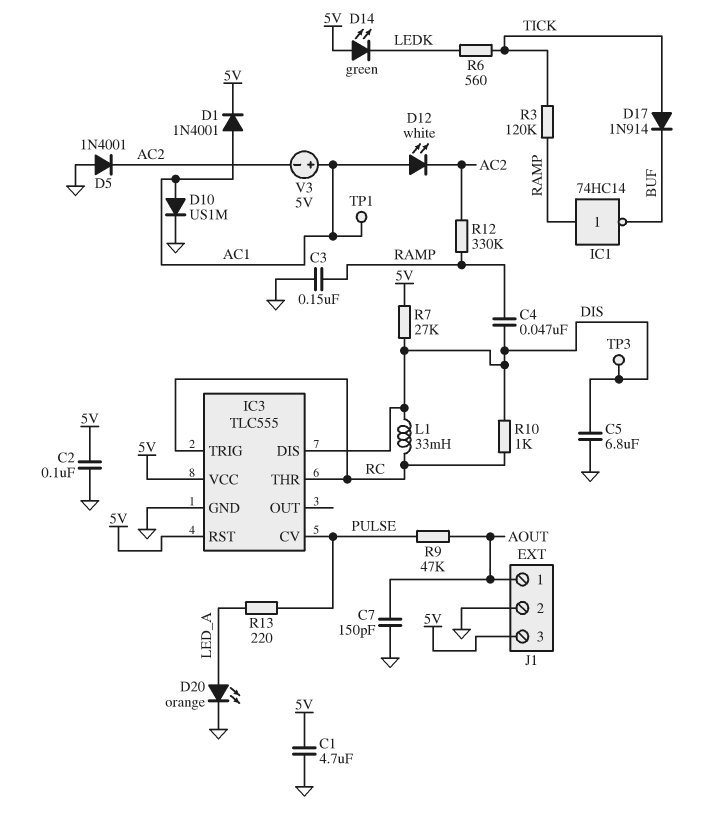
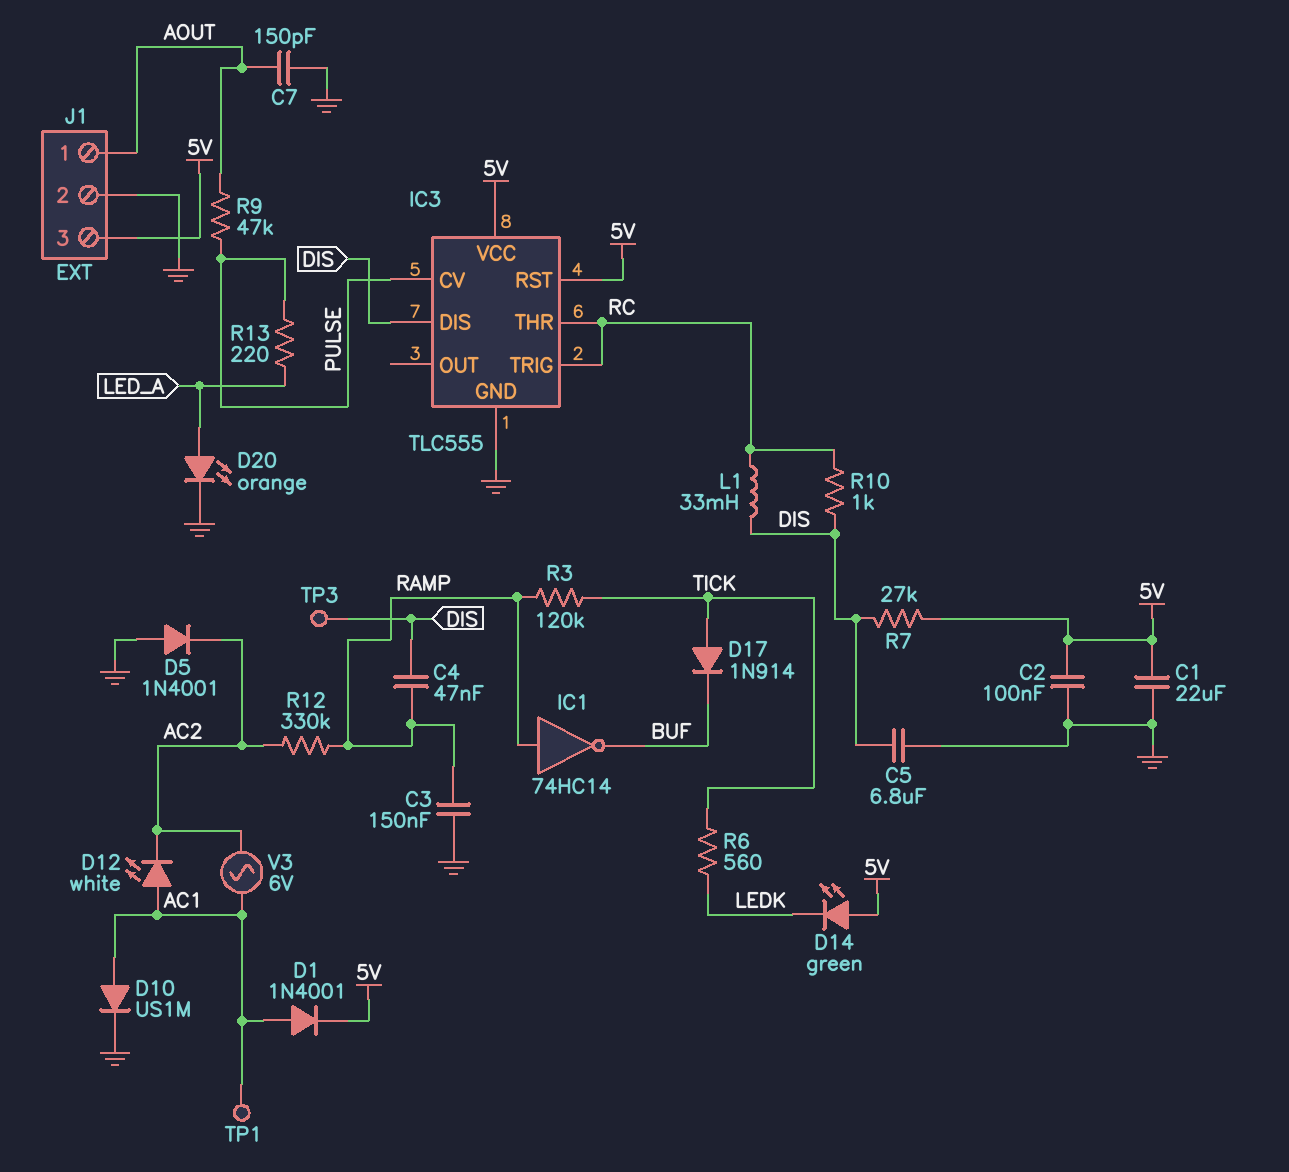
C1: 4.7uF (5V, GND) -> 22uF (5V, GND)
V3: 5V (plus AC1, minus AC2) -> AC 6V (AC1, AC2)

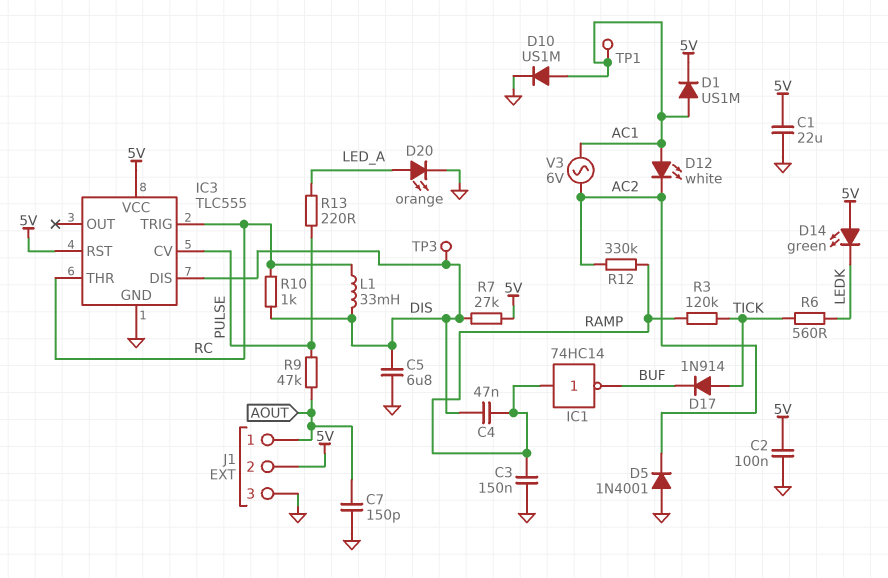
D1: diode 1N4001 (A AC1, K 5V) -> diode US1M (A AC1, K 5V)
J1 pin 2: GND -> 5V
J1 pin 3: 5V -> GND

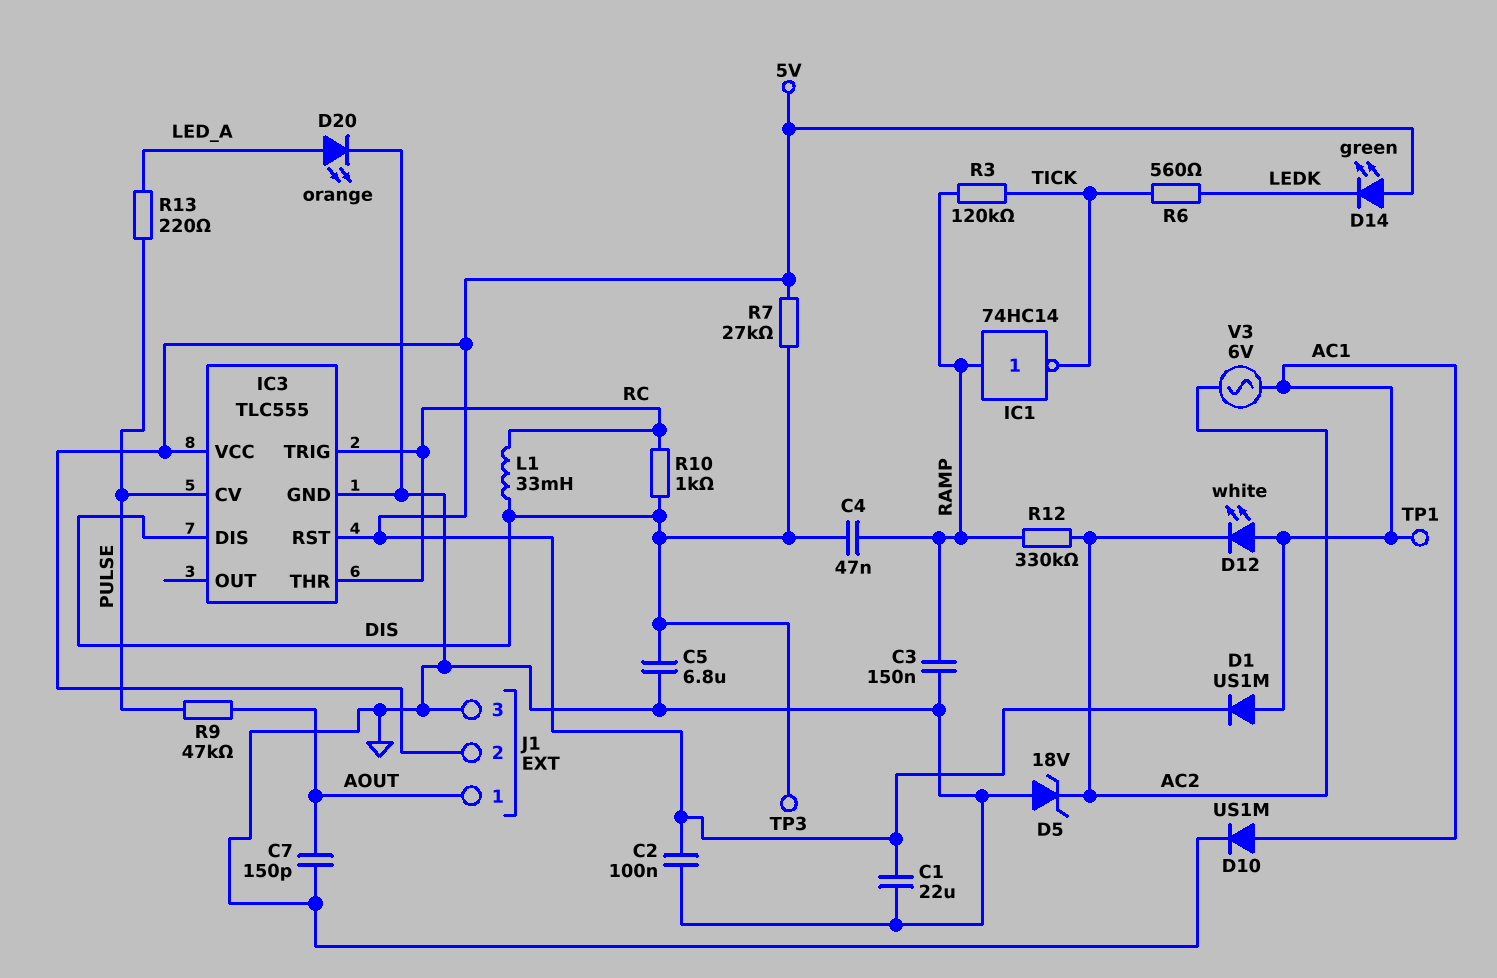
D5: diode 1N4001 (A GND, K AC2) -> zener 18V (A GND, K AC2)
D17: diode 1N914 (A TICK, K BUF) -> none
IC1: NOT 74HC14 (in RAMP, out BUF) -> NOT 74HC14 (in RAMP, out TICK)

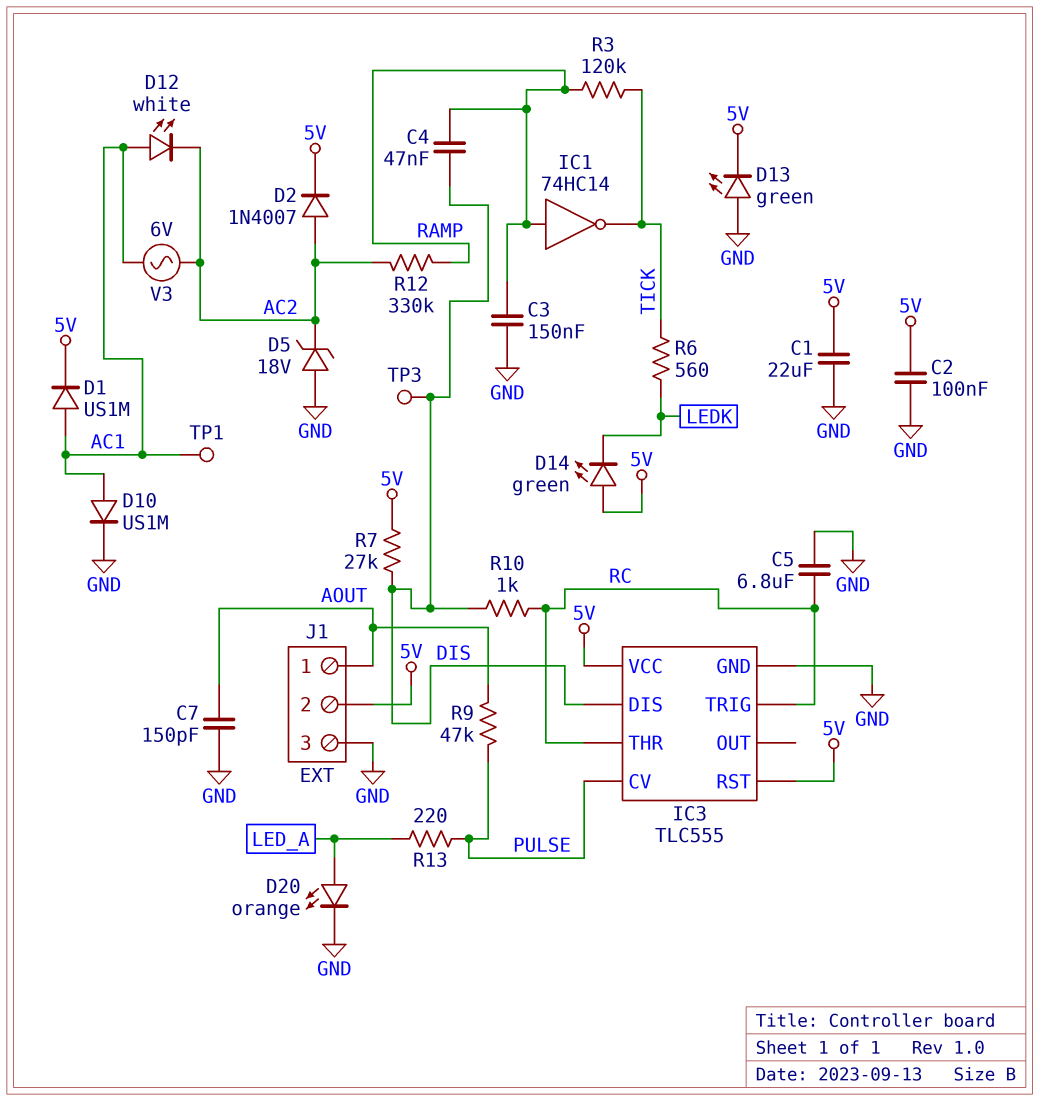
C5: 6.8uF (DIS, GND) -> 6.8uF (GND, RC)
D2: none -> diode 1N4007 (A AC2, K 5V)
D13: none -> LED green (A GND, K 5V)
L1: 33mH (DIS, RC) -> none

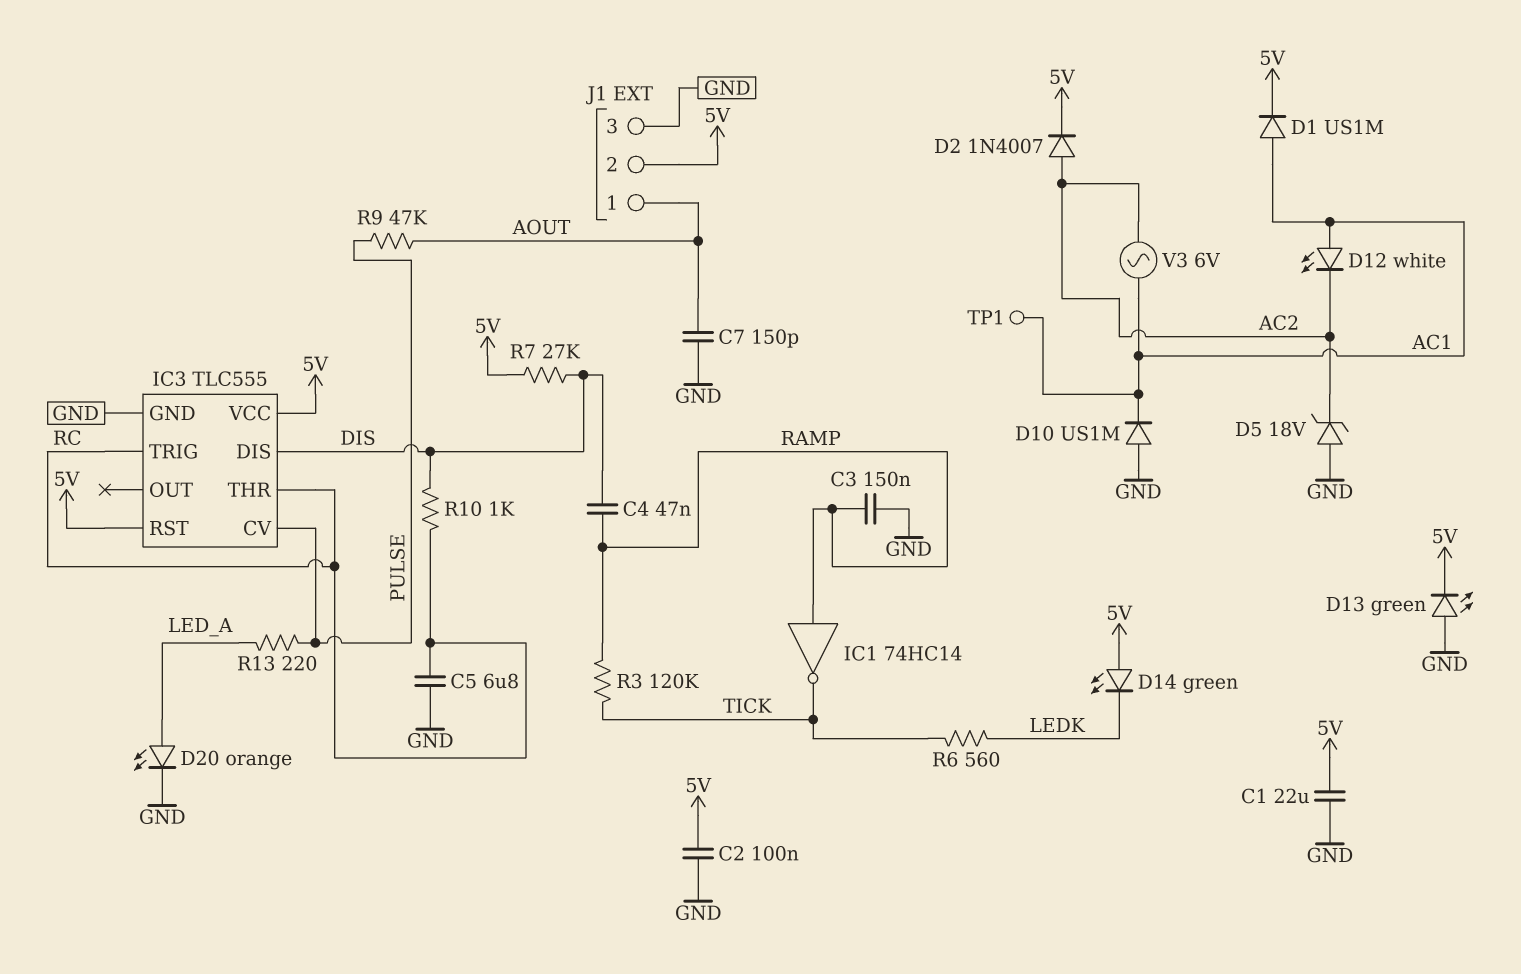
D10: diode US1M (A AC1, K GND) -> diode US1M (A GND, K AC1)
R12: 330k (AC2, RAMP) -> none
TP3: test point (DIS) -> none

